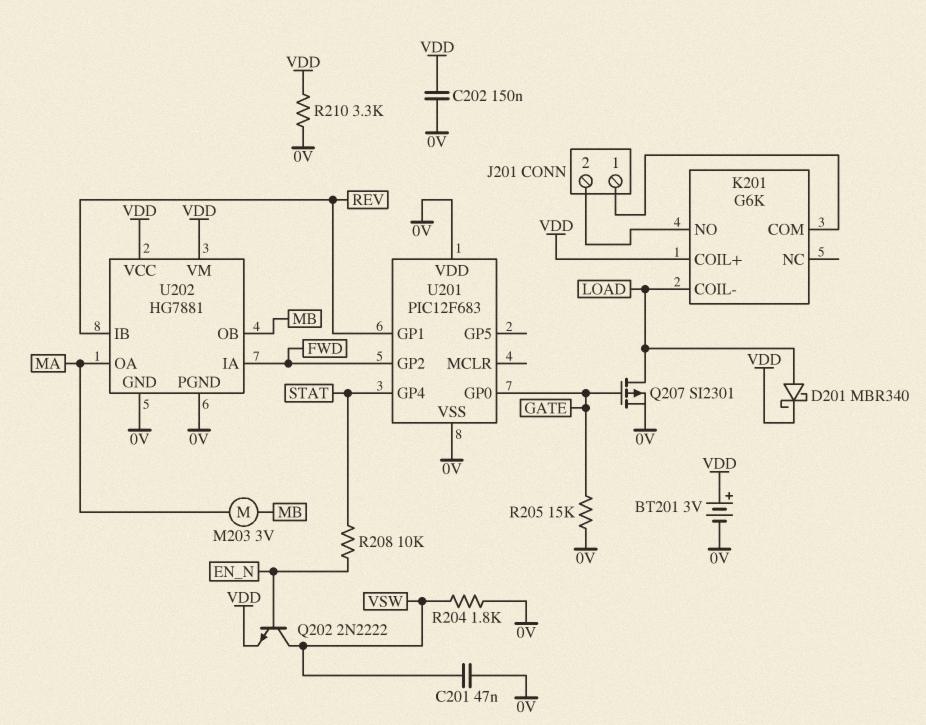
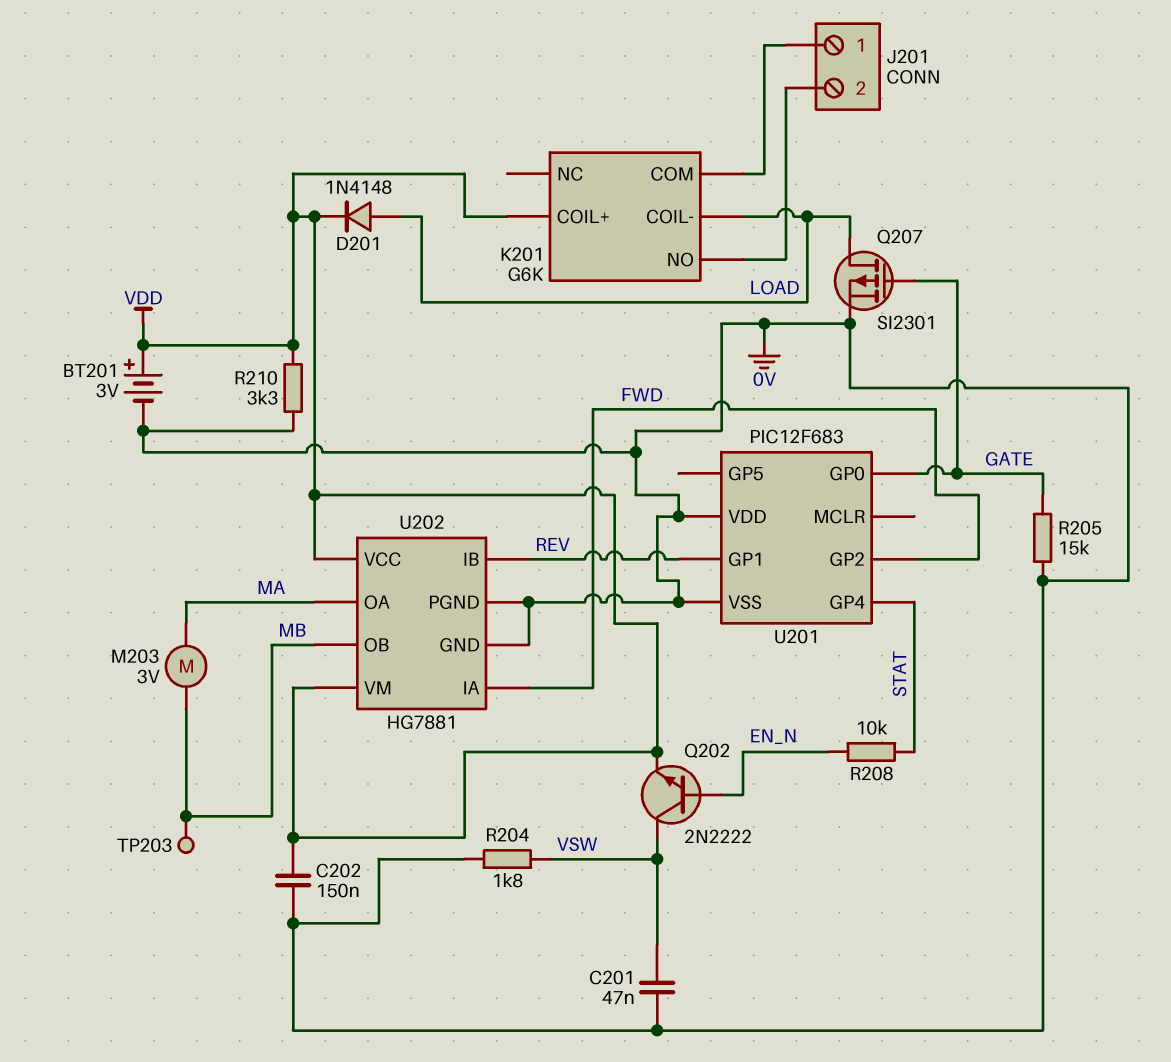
D201: schottky MBR340 (A LOAD, K VDD) -> diode 1N4148 (A LOAD, K VDD)
TP203: none -> test point (MB)

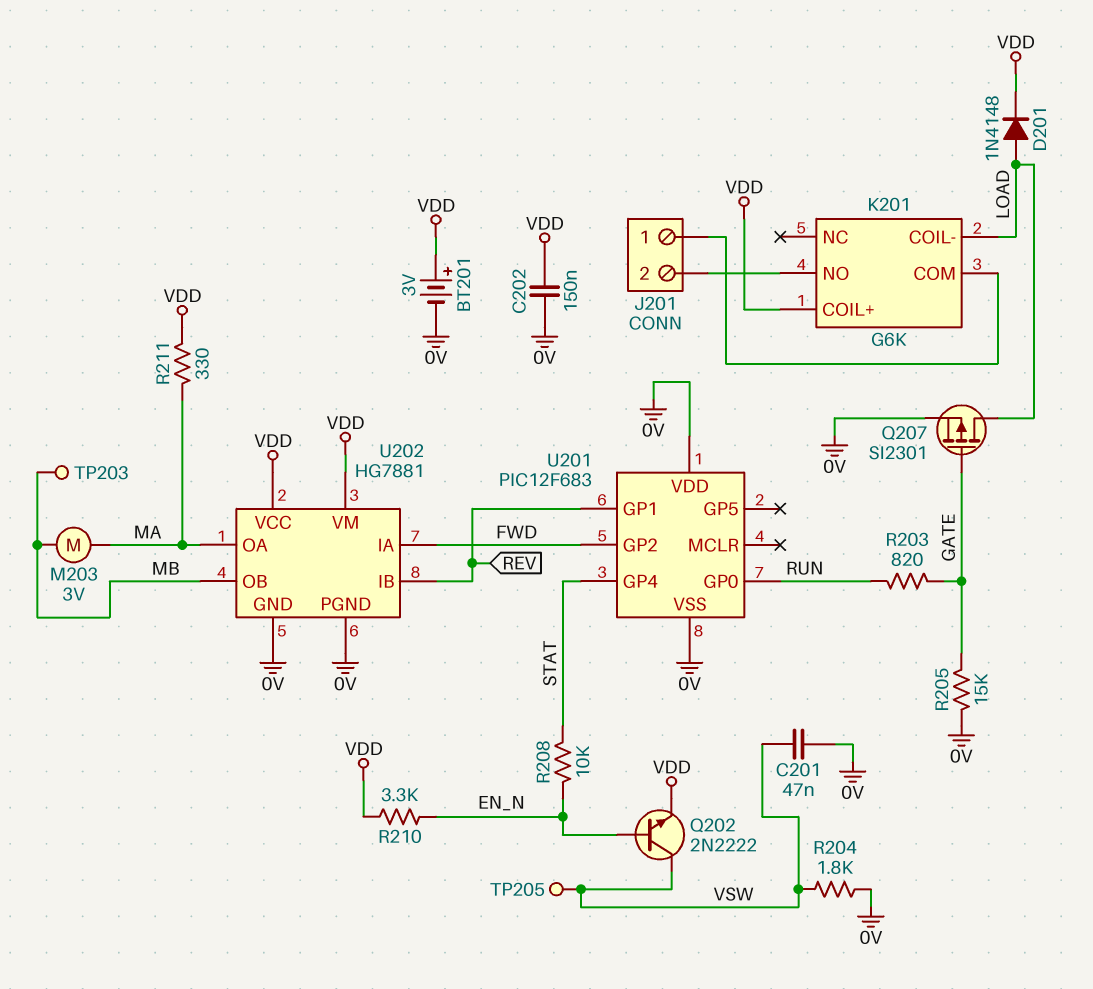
R203: none -> 820 (GATE, RUN)
R210: 3.3k (0V, VDD) -> 3.3k (EN_N, VDD)
R211: none -> 330 (MA, VDD)
TP205: none -> test point (VSW)
U201 pin GP0: GATE -> RUN

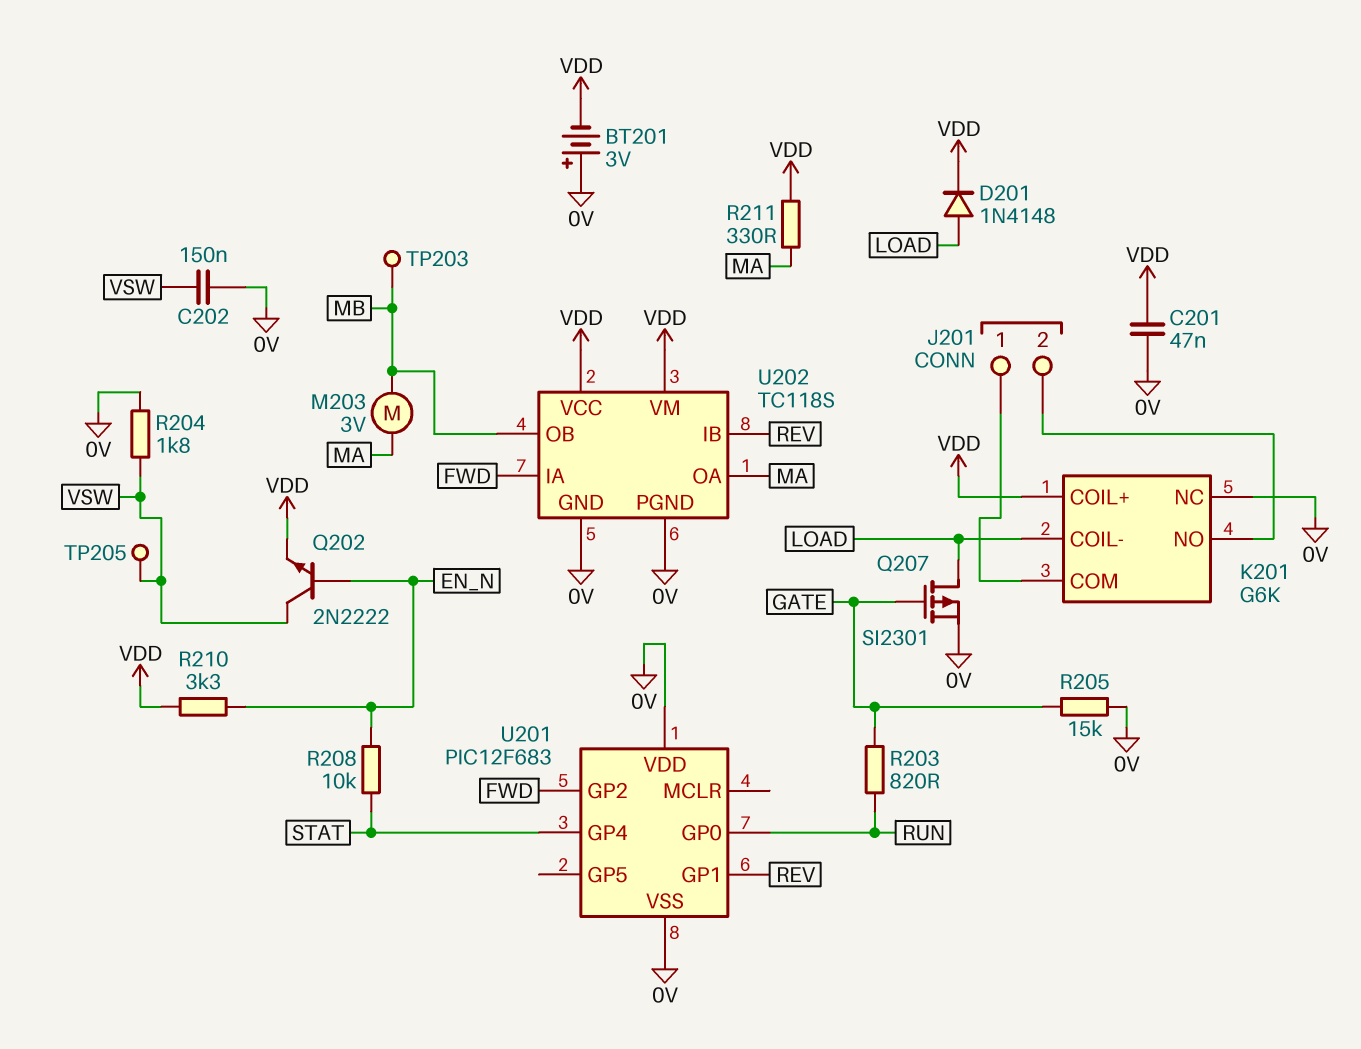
BT201: 3V (plus VDD, minus 0V) -> 3V (plus 0V, minus VDD)
C201: 47nF (0V, VSW) -> 47nF (0V, VDD)
C202: 150nF (0V, VDD) -> 150nF (0V, VSW)
K201 pin NC: none -> 0V
U202: HG7881 -> TC118S

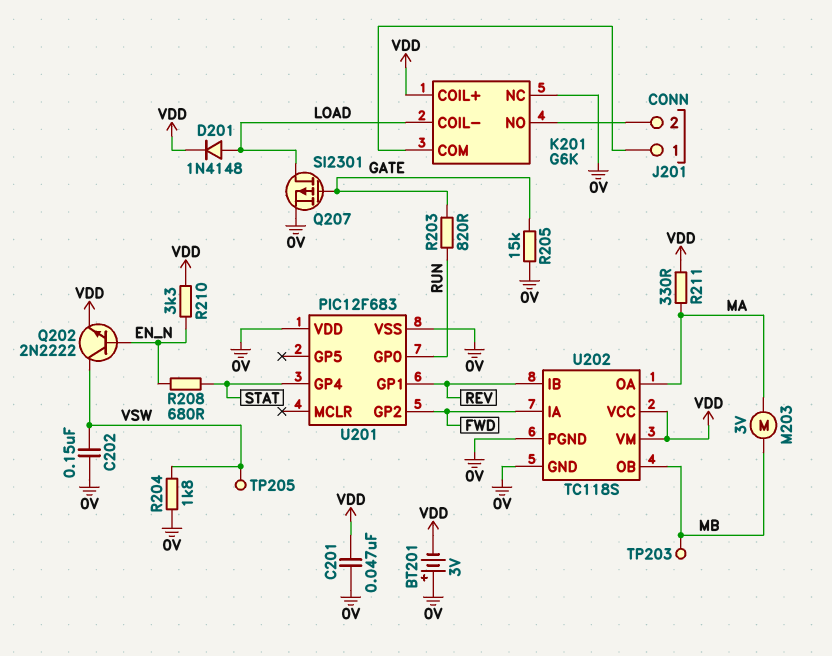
R208: 10k (EN_N, STAT) -> 680 (EN_N, STAT)

